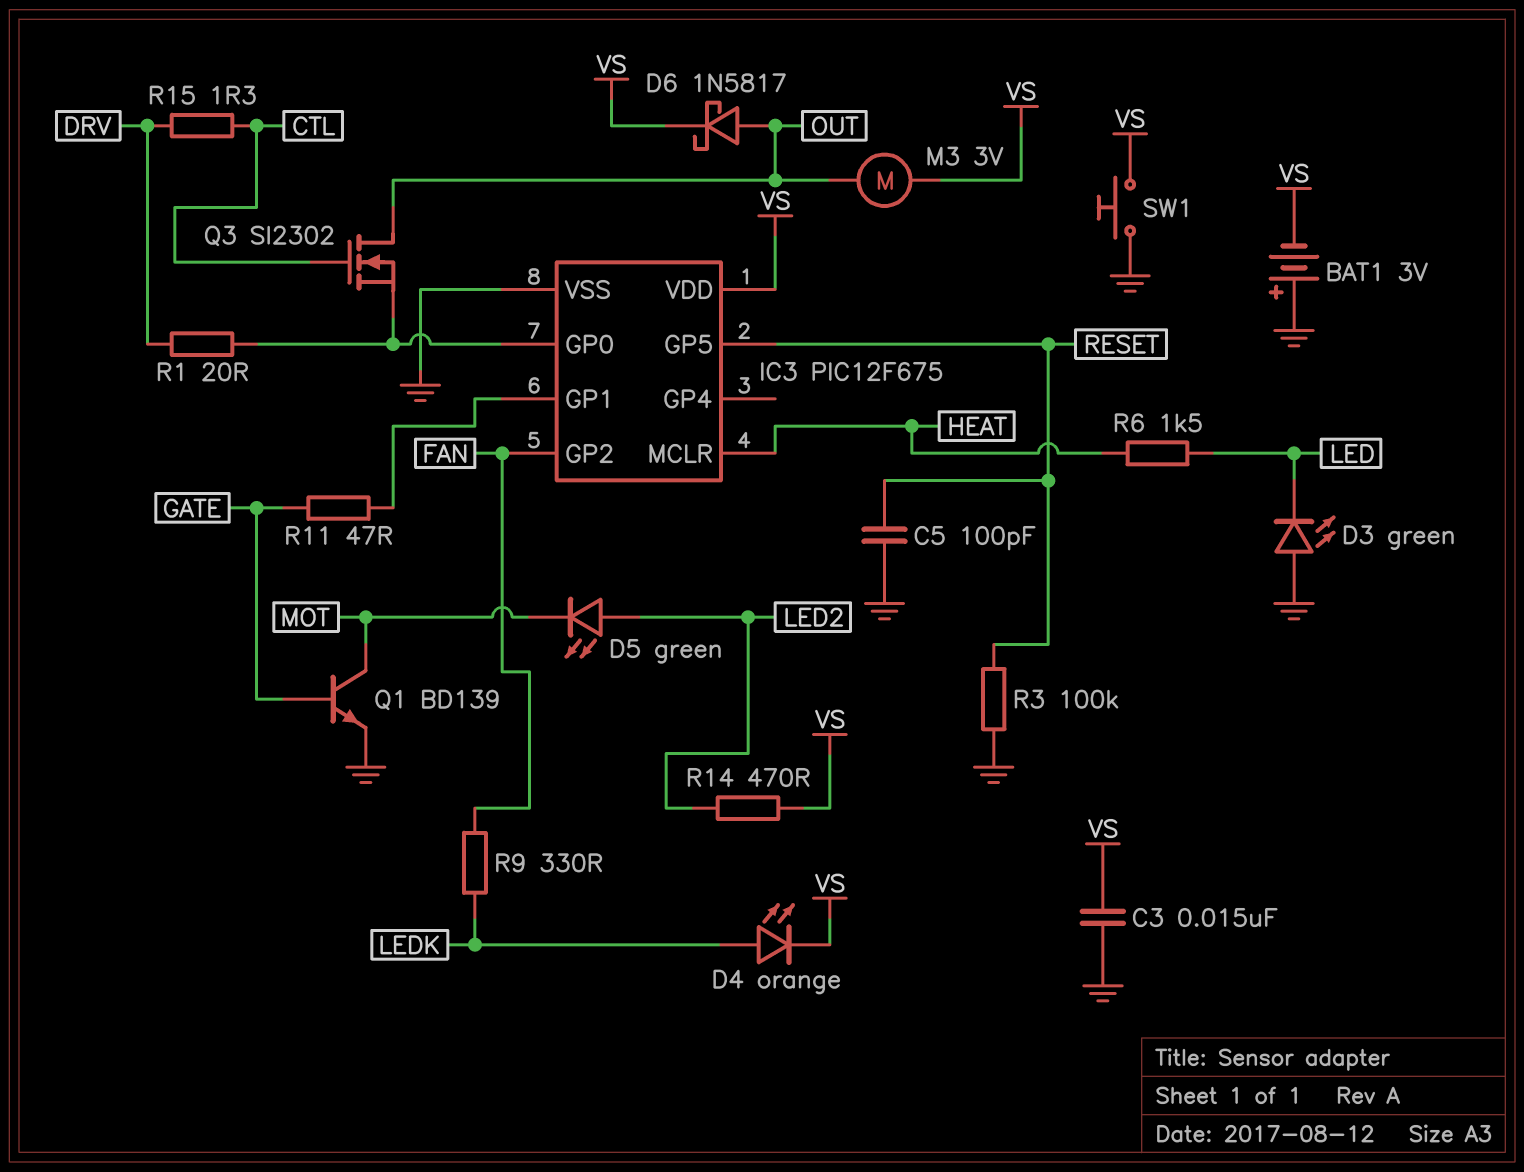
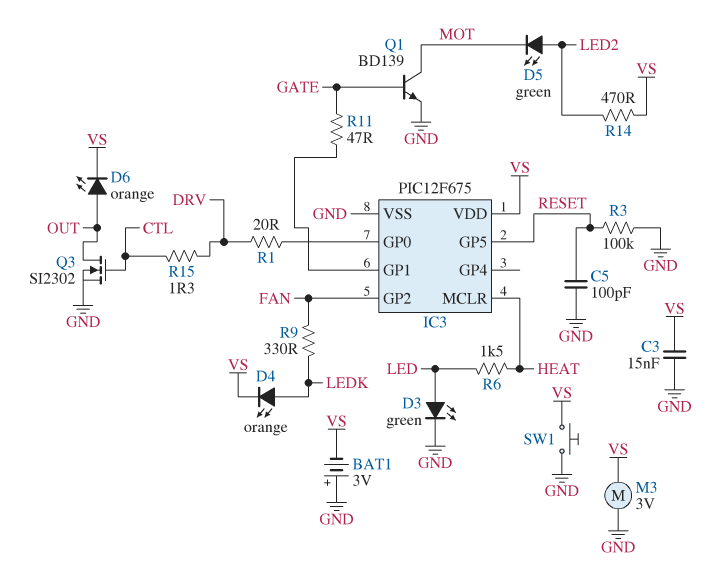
D3: LED green (A GND, K LED) -> LED green (A LED, K GND)
D6: schottky 1N5817 (A OUT, K VS) -> LED orange (A OUT, K VS)
M3: motor 3V (OUT, VS) -> motor 3V (GND, VS)
Q3: NMOS SI2302 (G CTL, D OUT, S IC3/GP0) -> NMOS SI2302 (G CTL, D OUT, S GND)

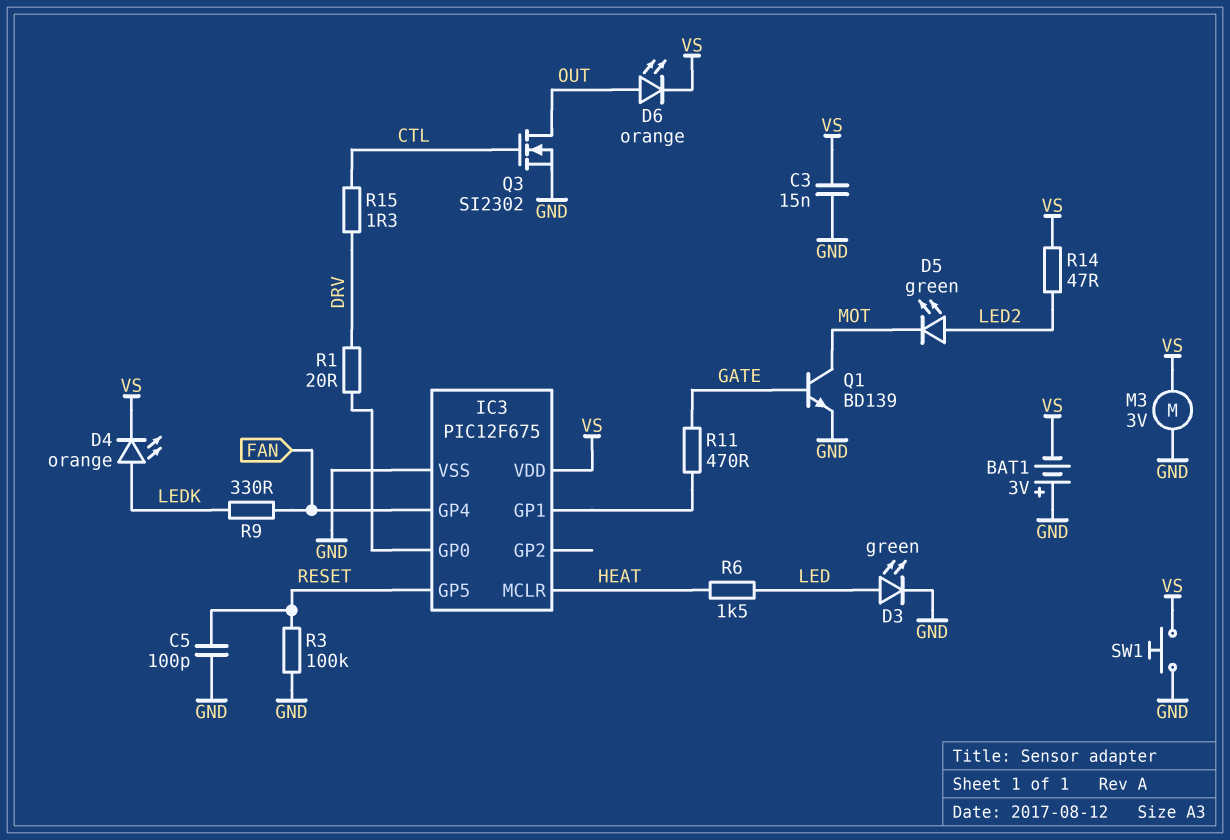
IC3 pin GP2: FAN -> none
IC3 pin GP4: none -> FAN
R11: 47 (GATE, IC3/GP1) -> 470 (GATE, IC3/GP1)
R14: 470 (LED2, VS) -> 47 (LED2, VS)

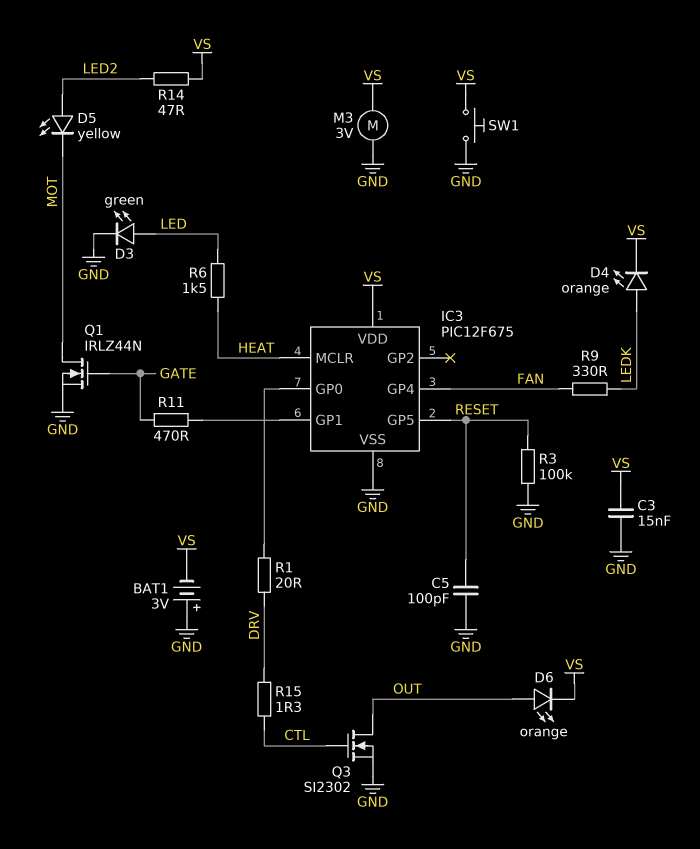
D5: LED green (A LED2, K MOT) -> LED yellow (A LED2, K MOT)
Q1: NPN BD139 (B GATE, C MOT, E GND) -> NMOS IRLZ44N (G GATE, D MOT, S GND)

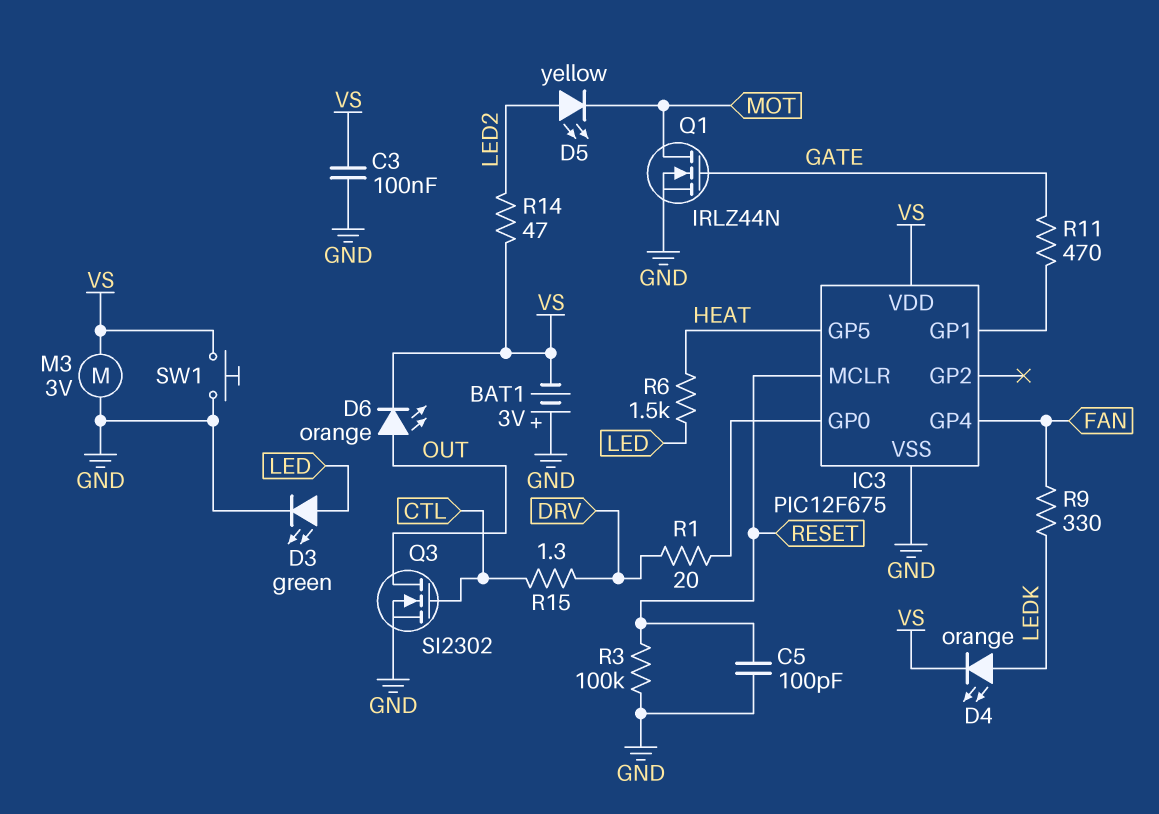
C3: 15nF (GND, VS) -> 100nF (GND, VS)
IC3 pin GP5: RESET -> HEAT
IC3 pin MCLR: HEAT -> RESET

